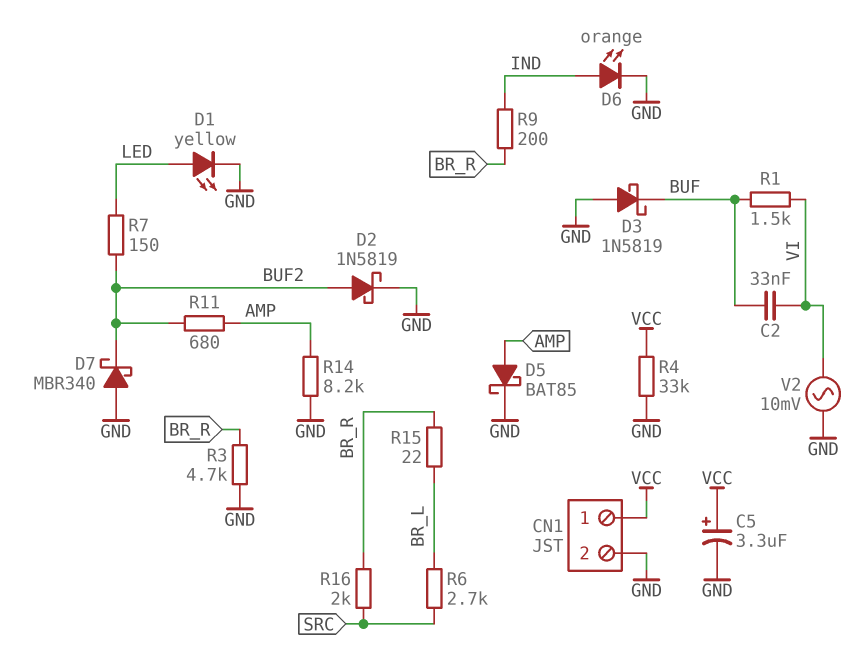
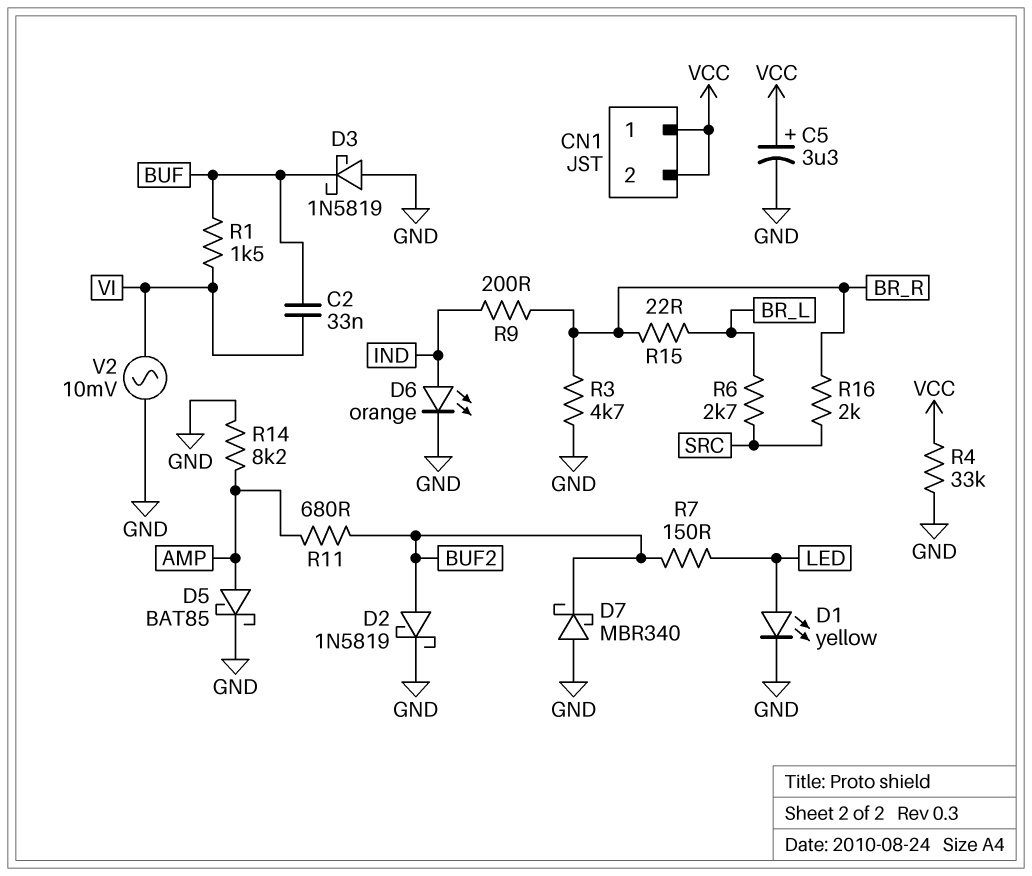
CN1 pin 2: GND -> VCC

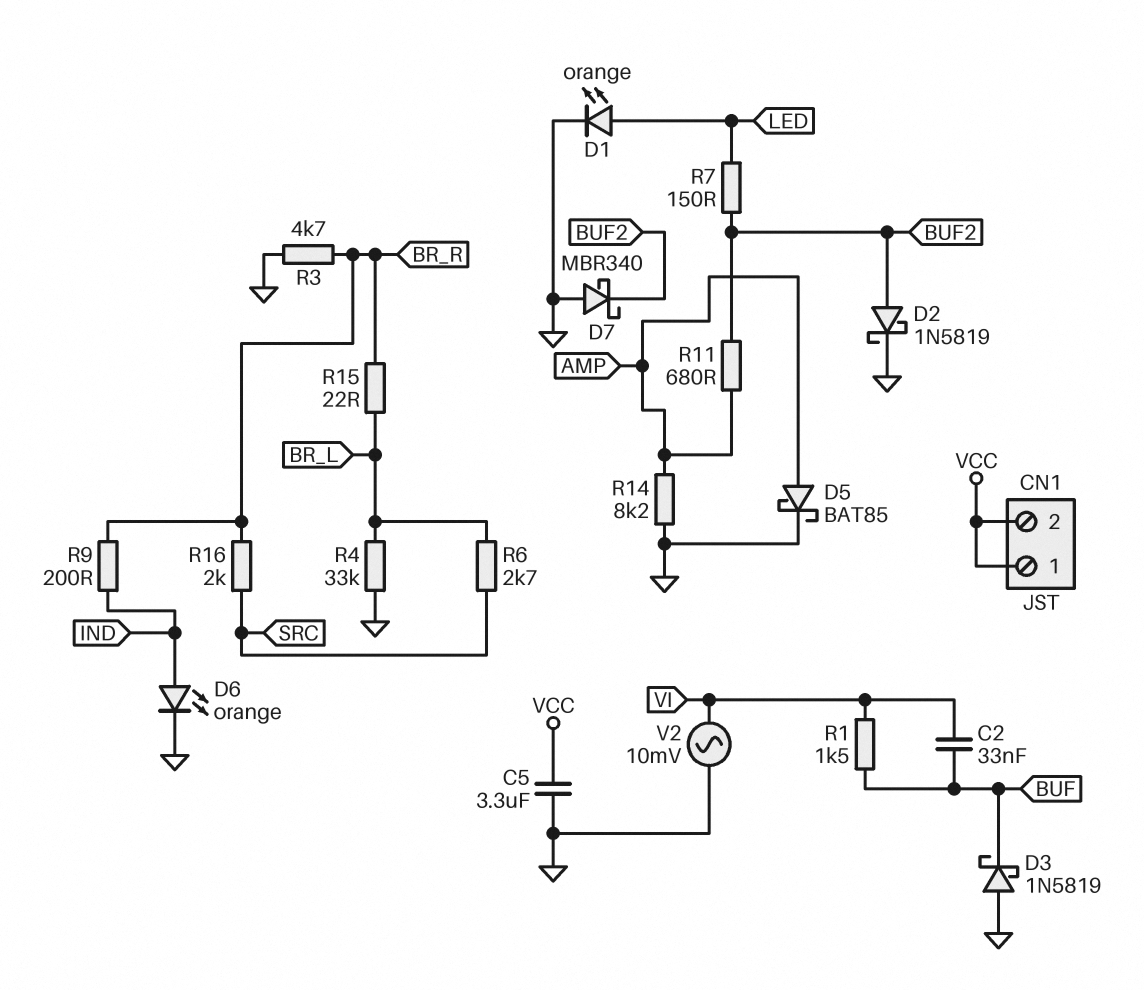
C5: 3.3uF (plus VCC, minus GND) -> 3.3uF (GND, VCC)
D1: LED yellow (A LED, K GND) -> LED orange (A LED, K GND)
R4: 33k (GND, VCC) -> 33k (BR_L, GND)

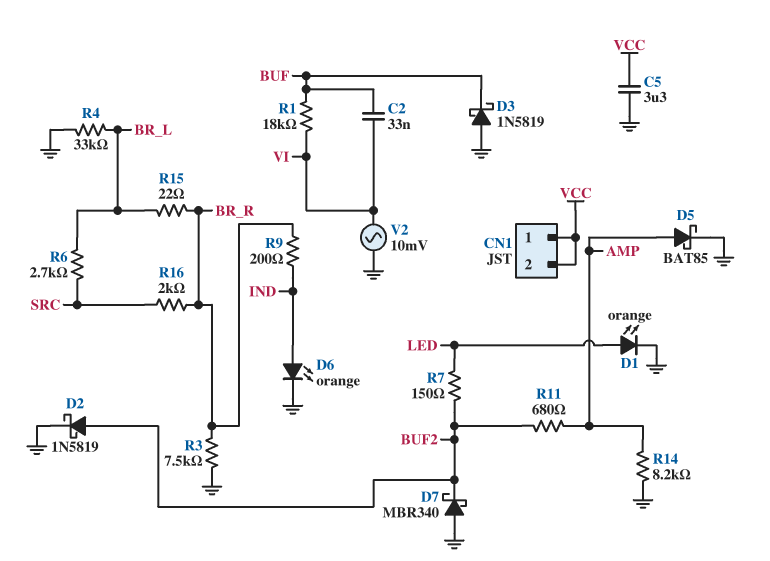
R1: 1.5k (BUF, VI) -> 18k (BUF, VI)
R3: 4.7k (BR_R, GND) -> 7.5k (BR_R, GND)

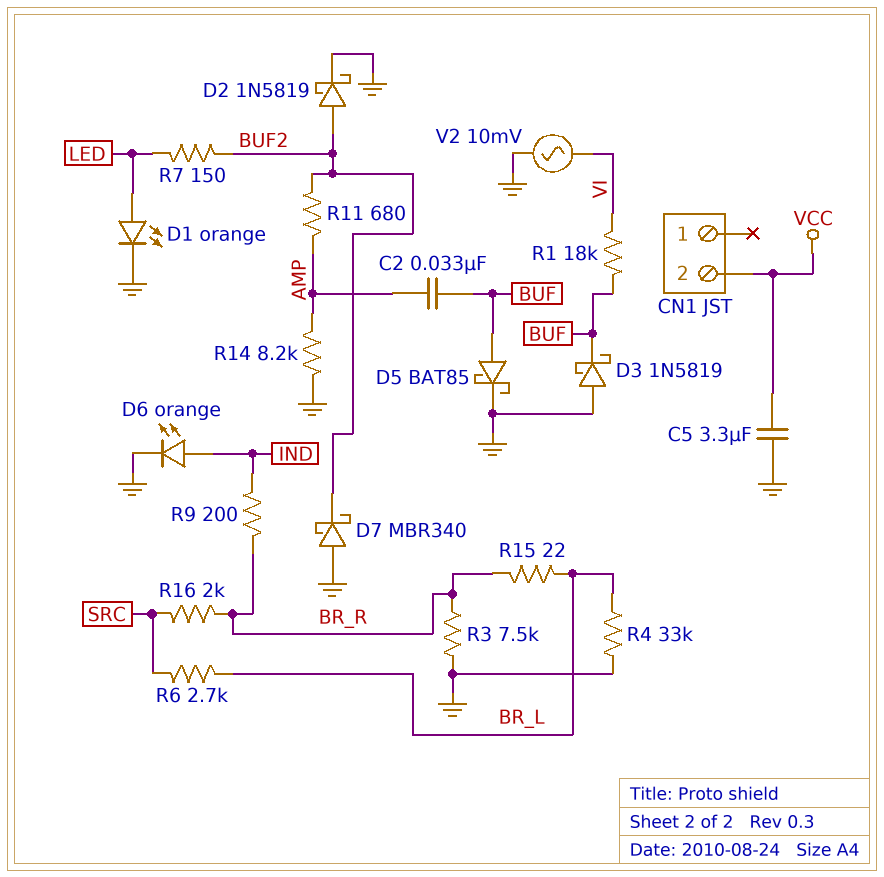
C2: 33nF (BUF, VI) -> 33nF (AMP, BUF)
CN1 pin 1: VCC -> none
D5: schottky BAT85 (A AMP, K GND) -> schottky BAT85 (A BUF, K GND)

